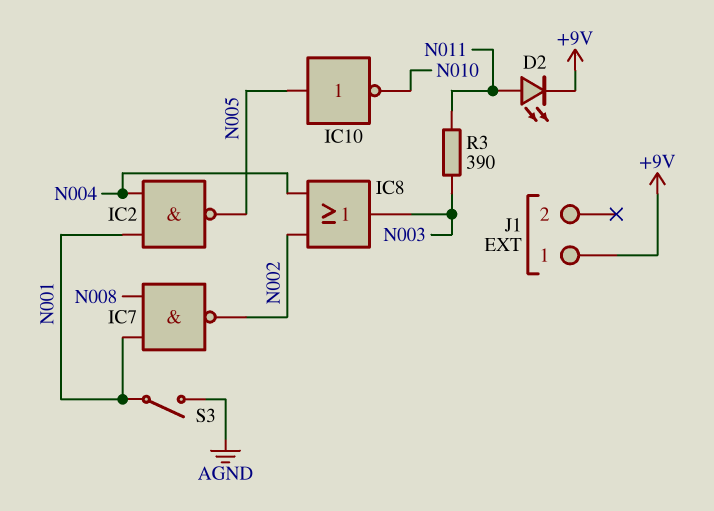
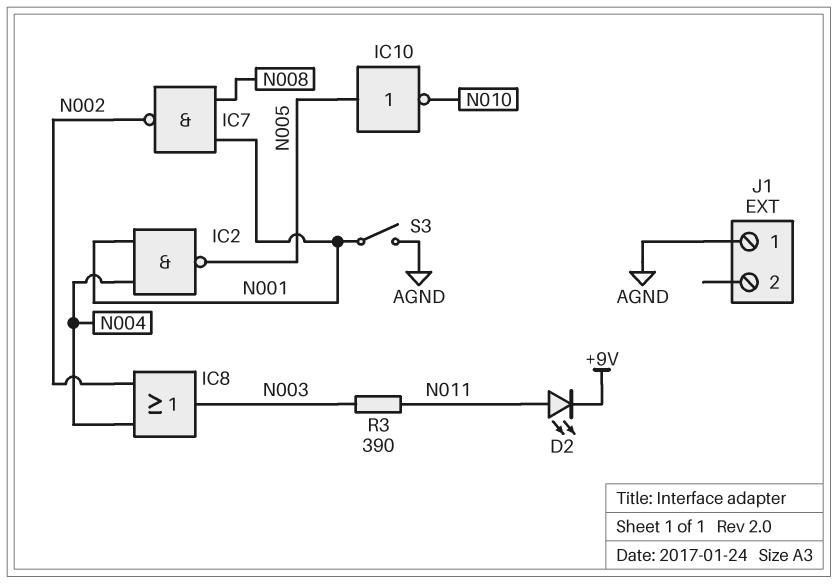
J1 pin 1: +9V -> AGND

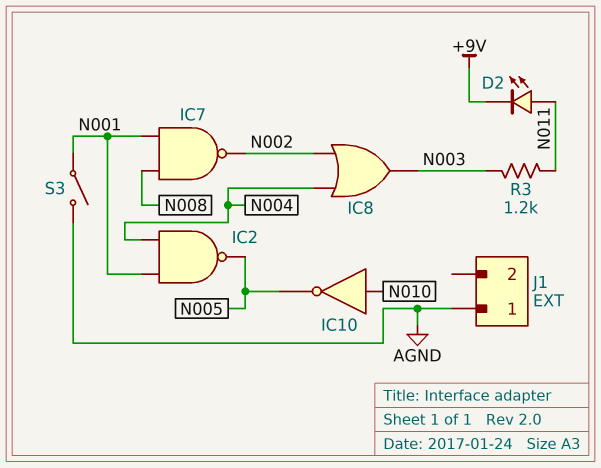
IC10: NOT (in N005, out N010) -> NOT (in N010, out N005)
R3: 390 (N003, N011) -> 1.2k (N003, N011)

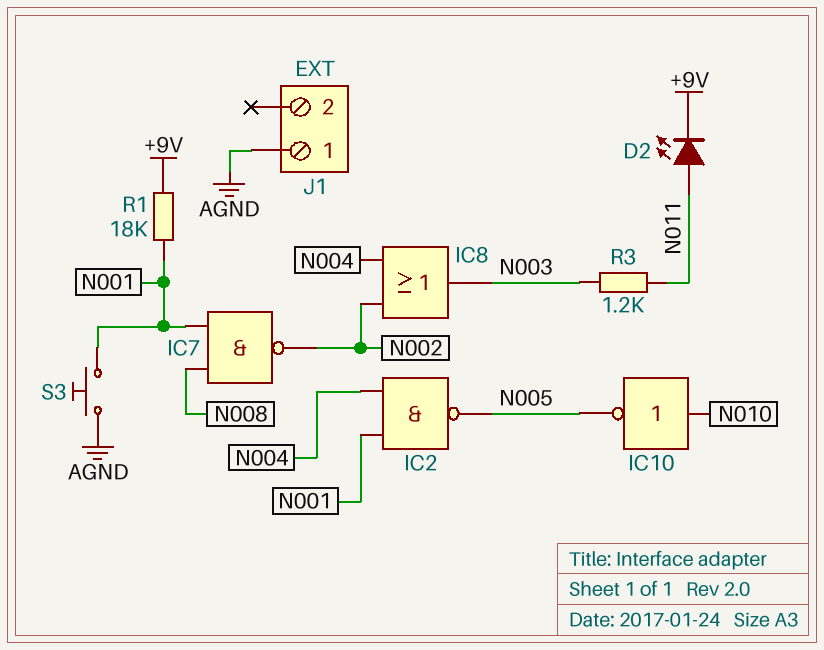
R1: none -> 18k (+9V, N001)
S3: switch (AGND, N001) -> button (AGND, N001)

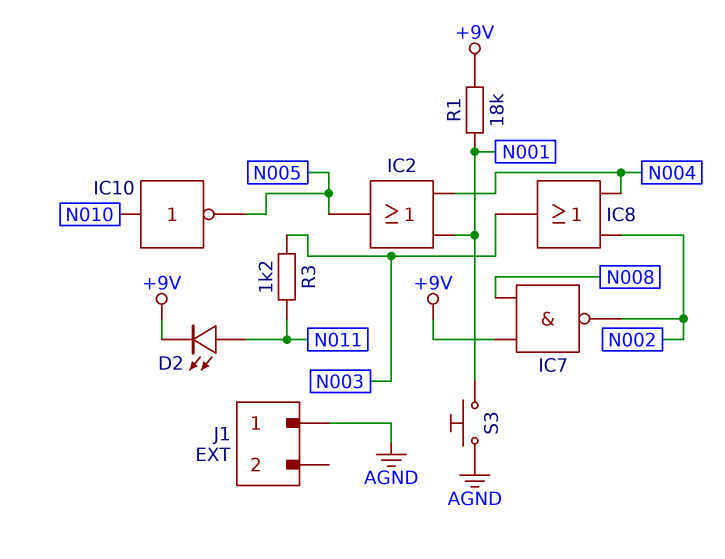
IC2: NAND (in N001, in N004, out N005) -> OR (in N001, in N004, out N005)
IC7: NAND (in N001, in N008, out N002) -> NAND (in +9V, in N008, out N002)

